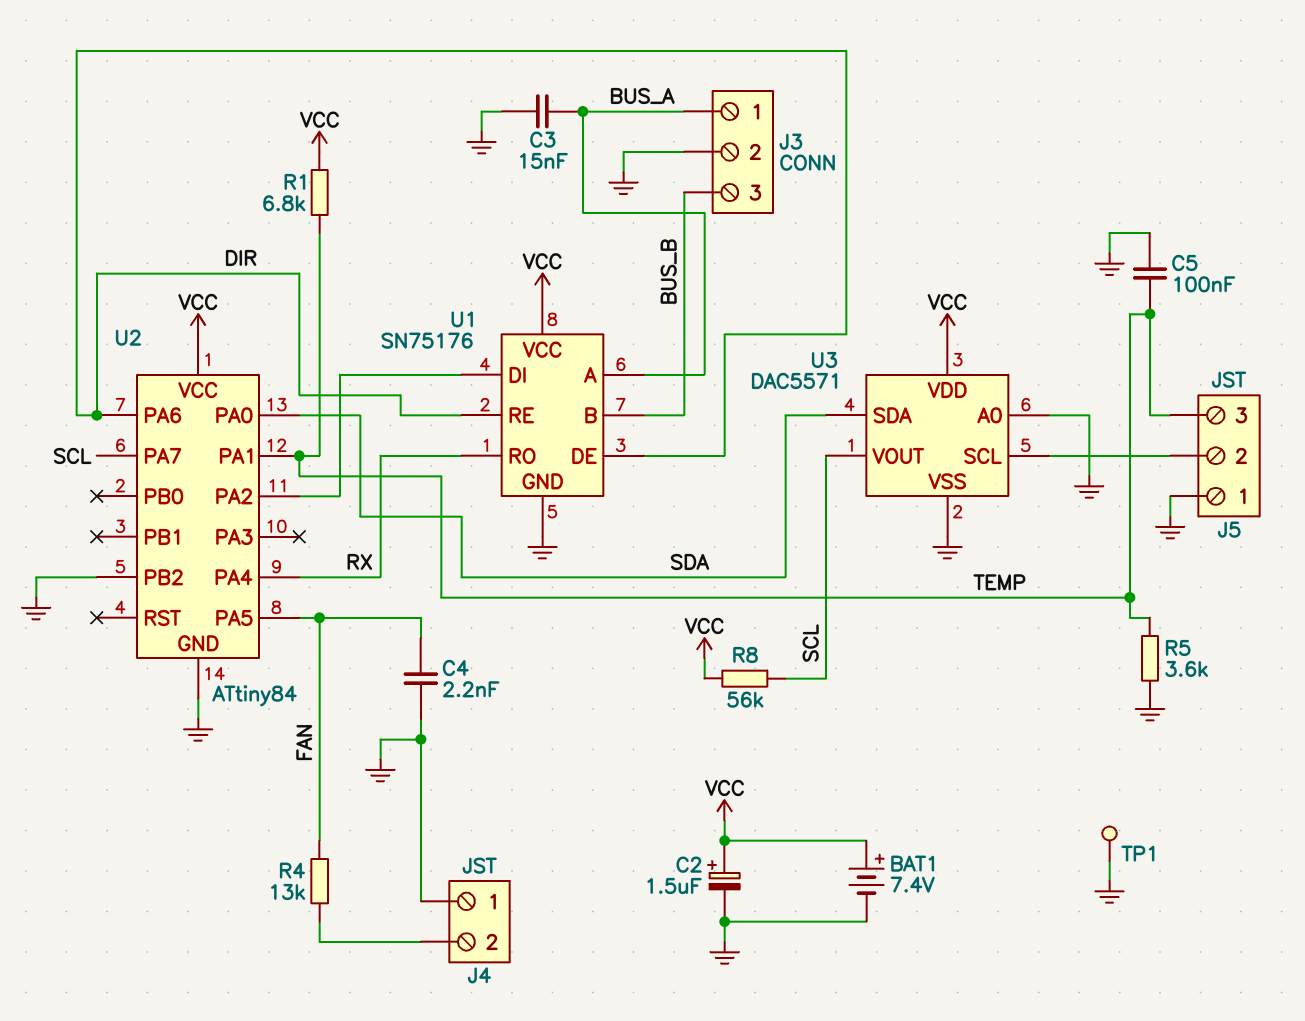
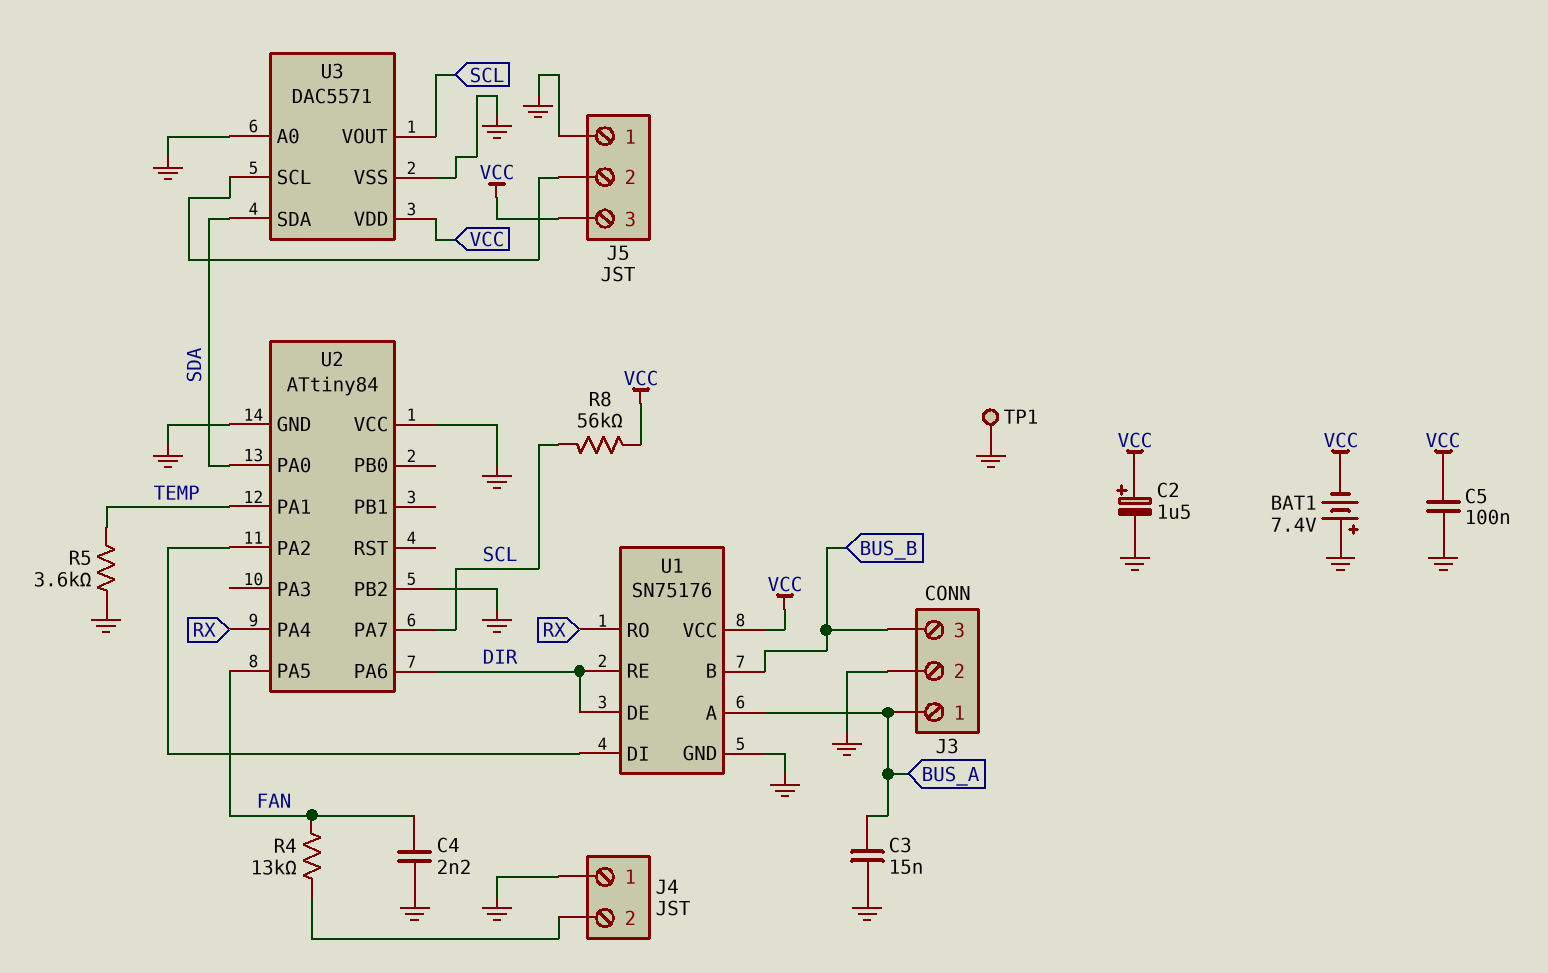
BAT1: 7.4V (plus VCC, minus GND) -> 7.4V (plus GND, minus VCC)
C5: 100nF (GND, TEMP) -> 100nF (GND, VCC)
J5 pin 3: TEMP -> VCC
R1: 6.8k (TEMP, VCC) -> none
U2 pin VCC: VCC -> GND

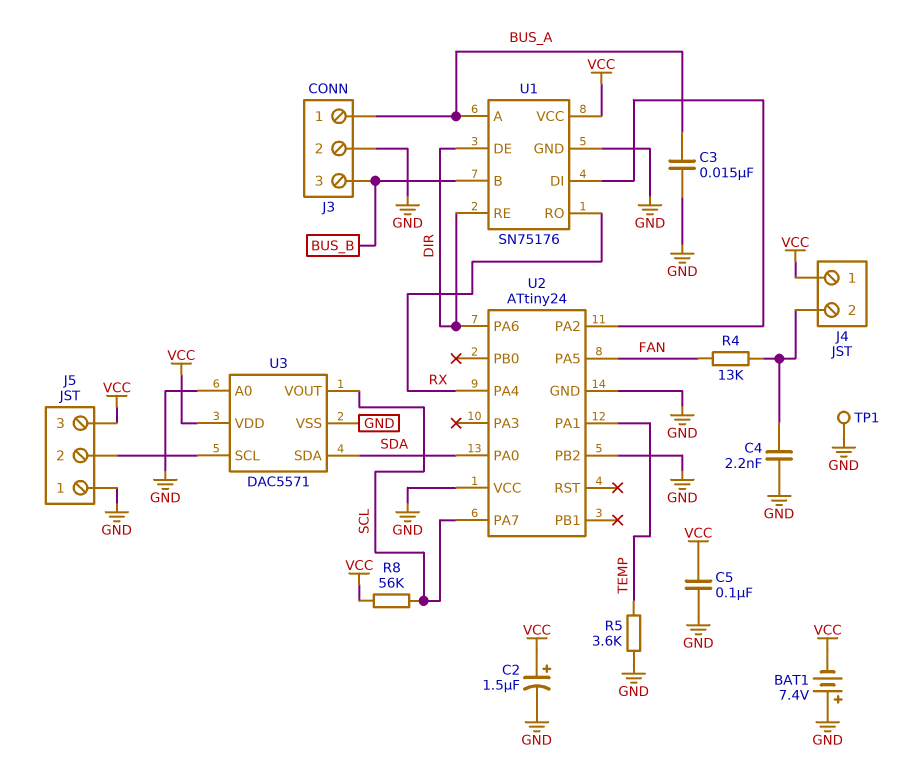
C4: 2.2nF (FAN, GND) -> 2.2nF (GND, J4/2)
J4 pin 1: GND -> VCC
U2: ATtiny84 -> ATtiny24

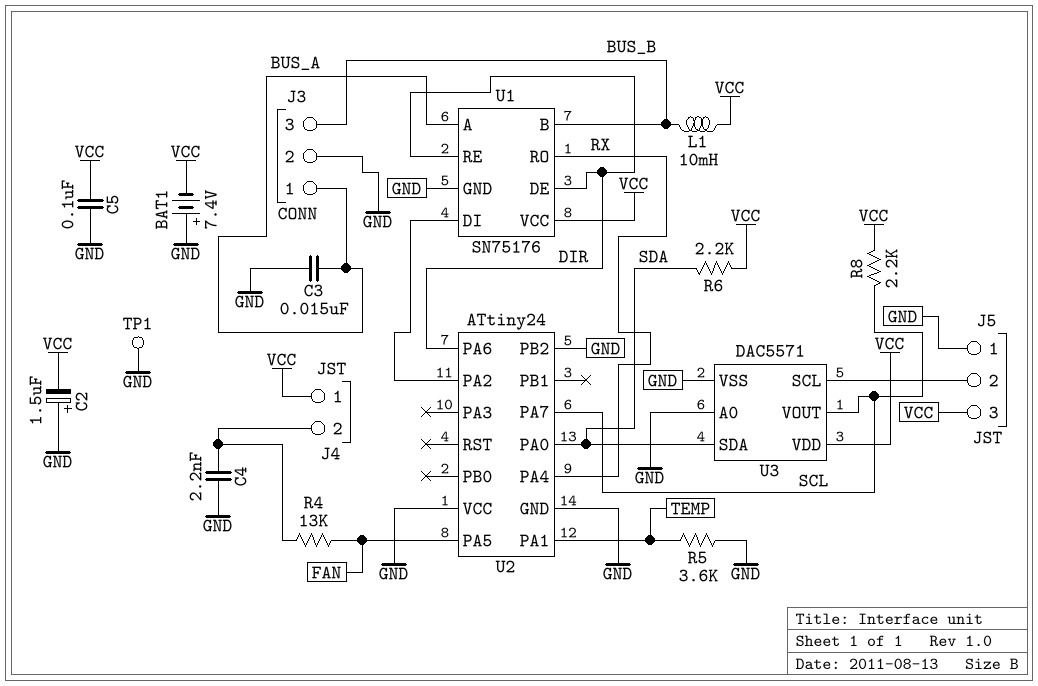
C2: 1.5uF (plus VCC, minus GND) -> 1.5uF (plus GND, minus VCC)
L1: none -> 10mH (BUS_B, VCC)
R6: none -> 2.2k (SDA, VCC)
R8: 56k (SCL, VCC) -> 2.2k (SCL, VCC)

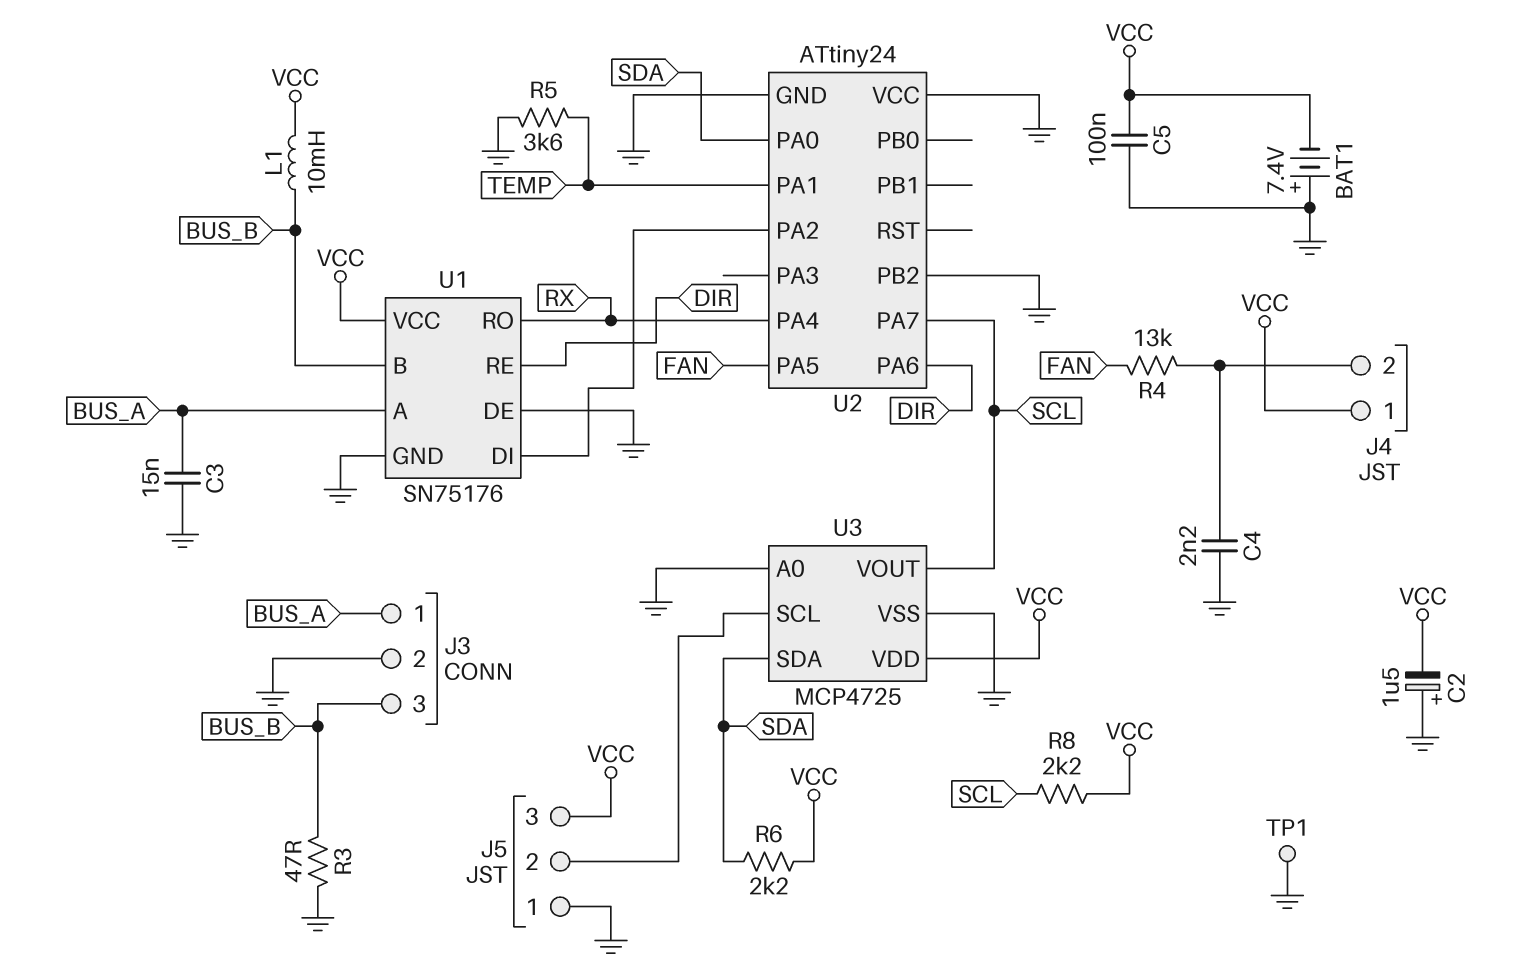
R3: none -> 47 (BUS_B, GND)
U1 pin DE: DIR -> GND
U3: DAC5571 -> MCP4725

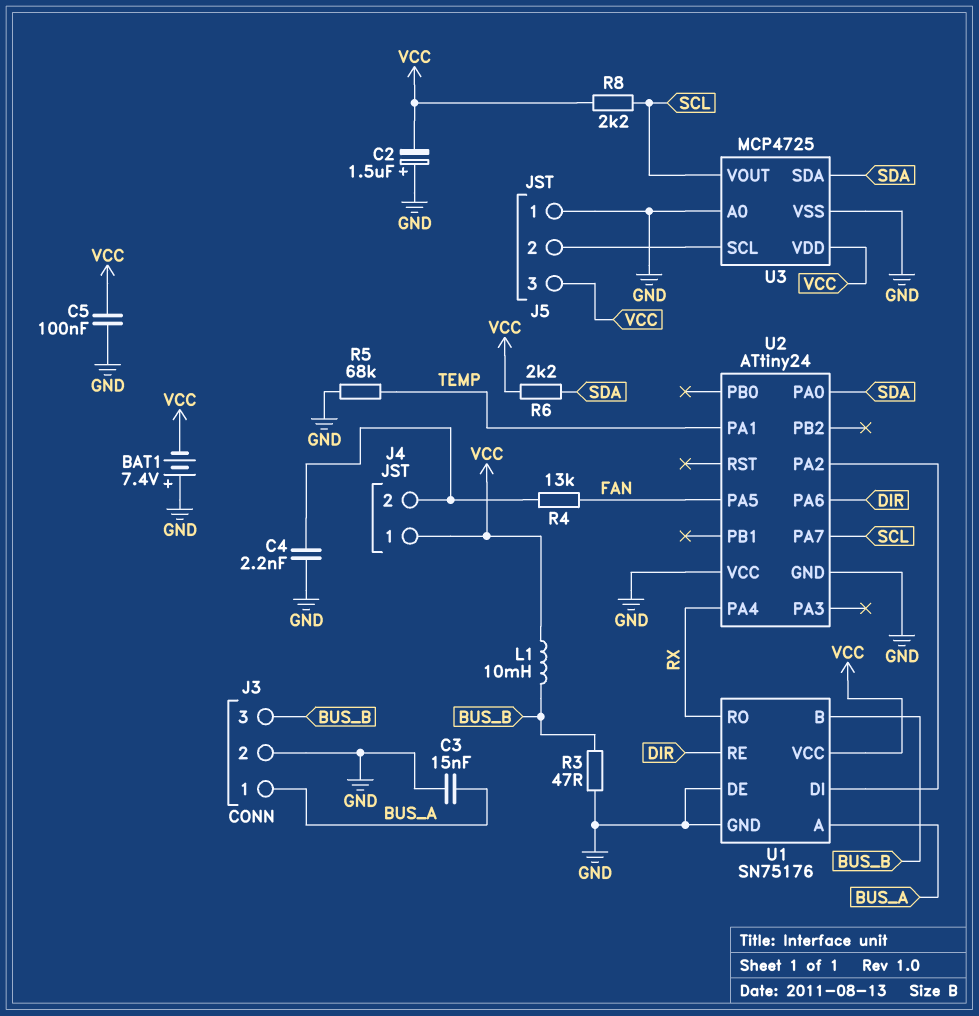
R5: 3.6k (GND, TEMP) -> 68k (GND, TEMP)
TP1: test point (GND) -> none
U2 pin PB2: GND -> none

